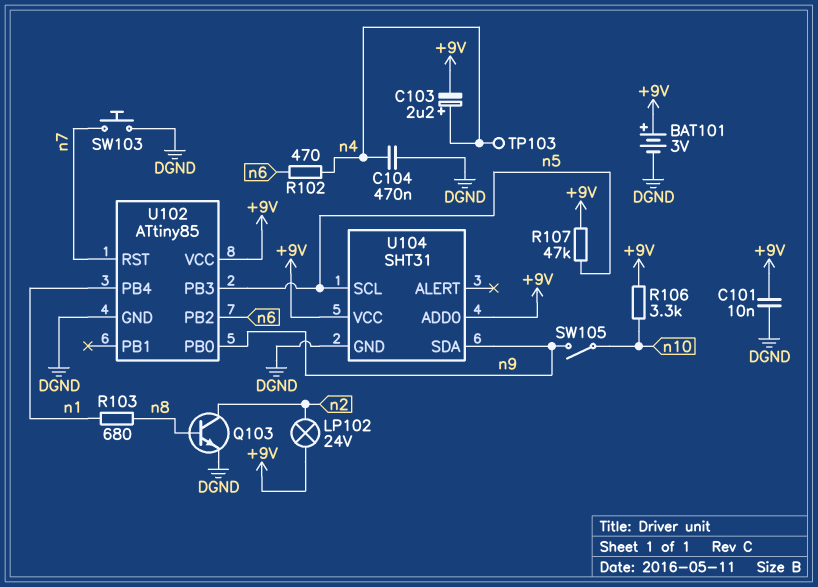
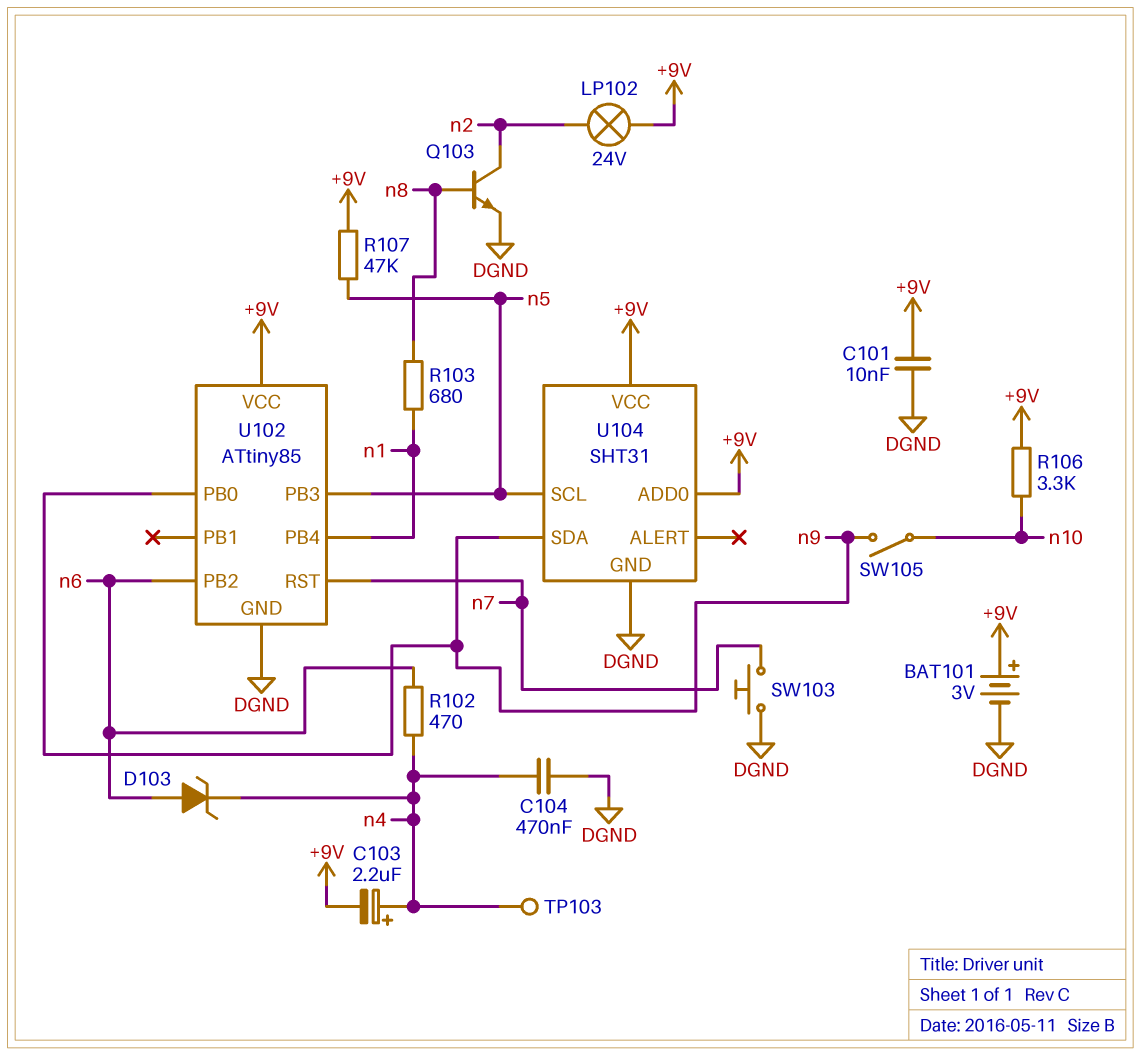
D103: none -> zener (A n6, K n4)

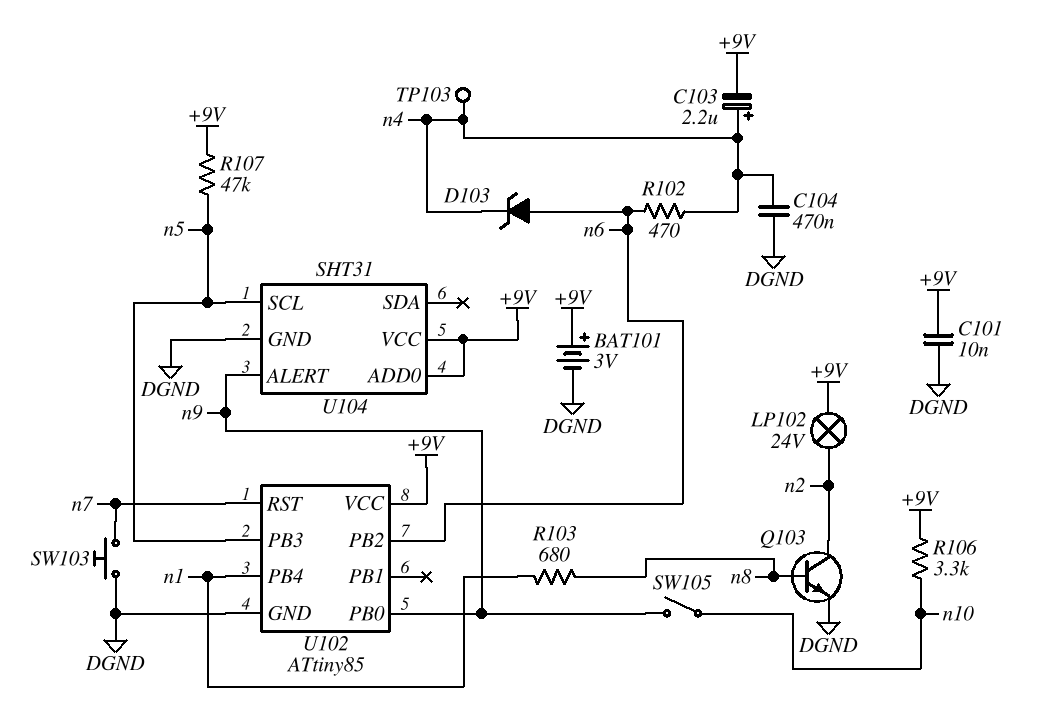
U104 pin ALERT: none -> n9
U104 pin SDA: n9 -> none

